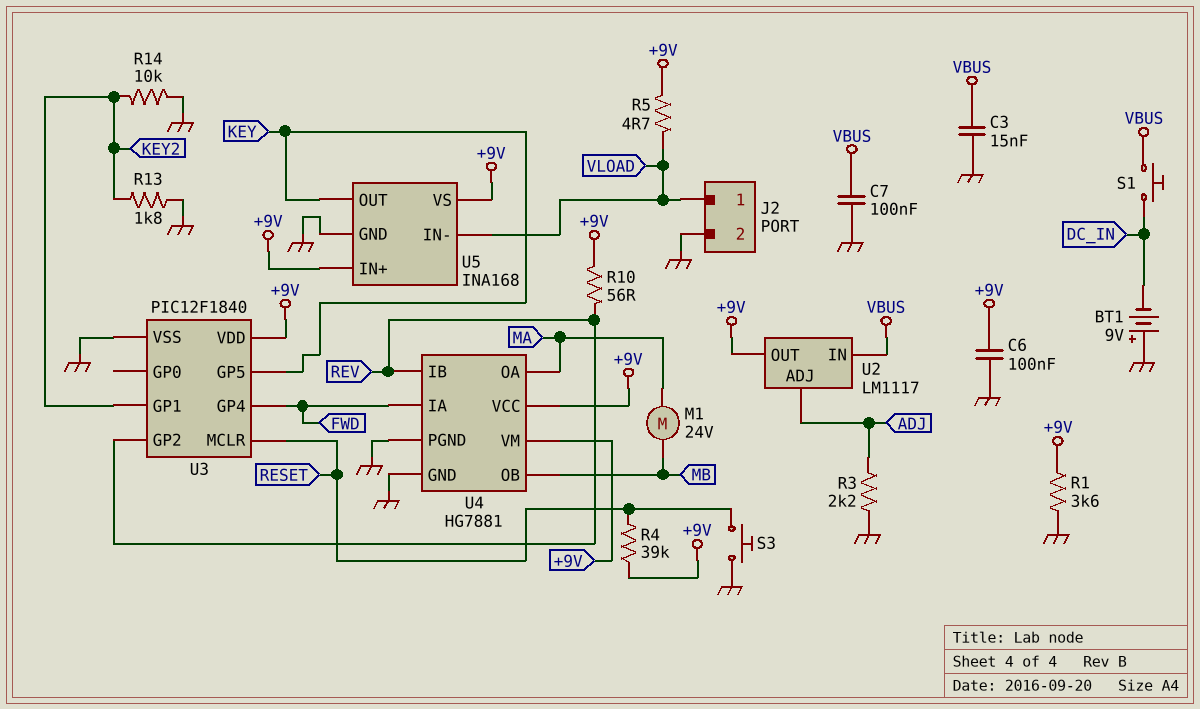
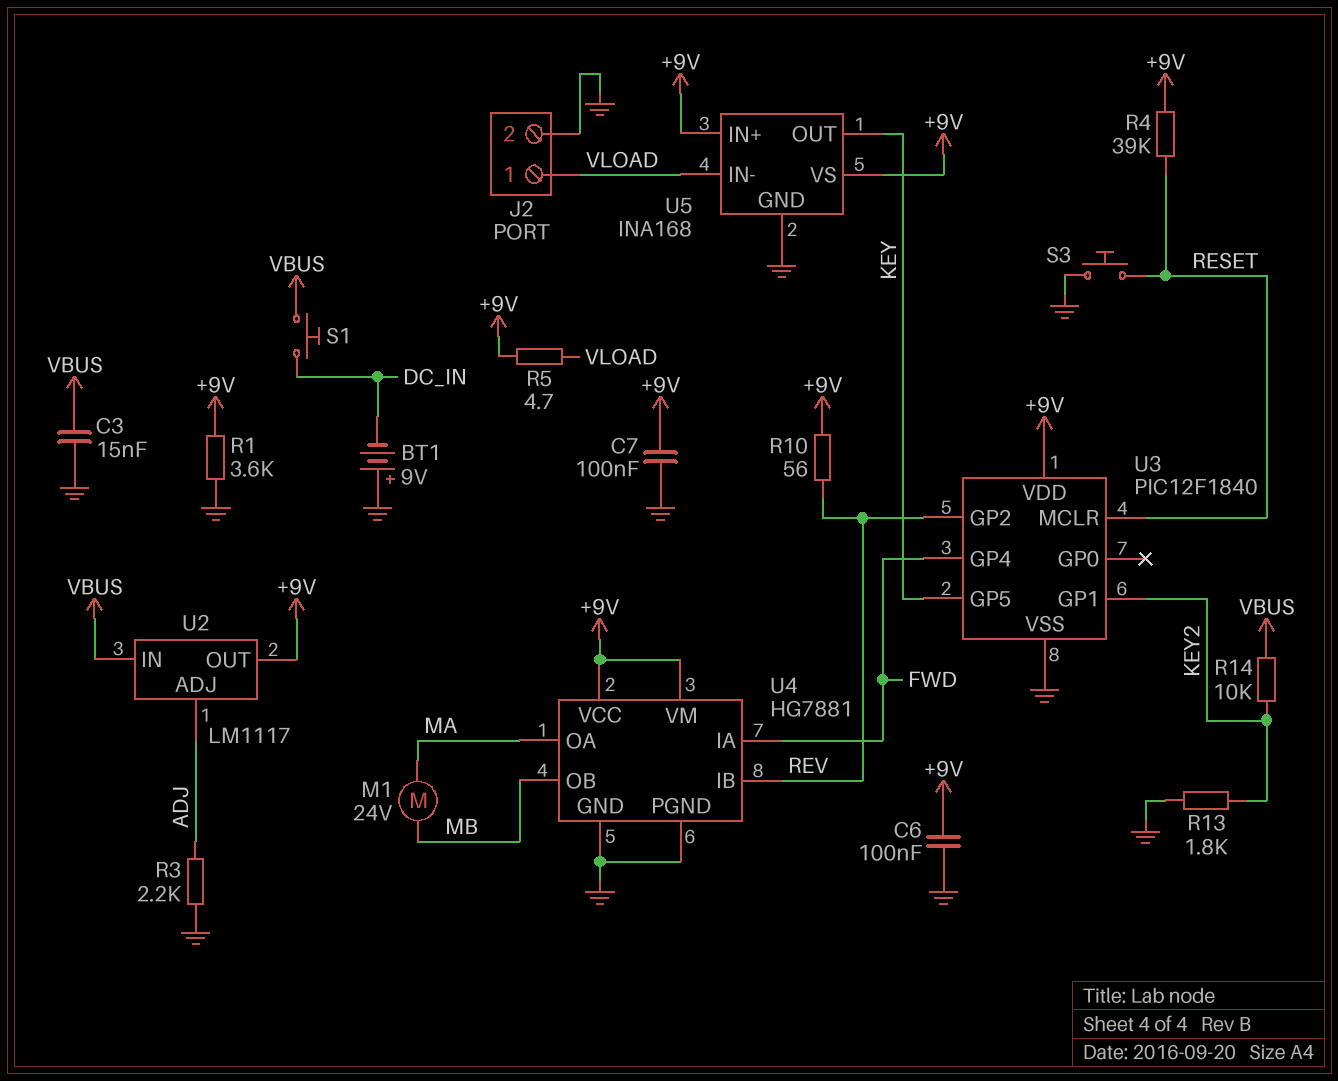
C7: 100nF (GND, VBUS) -> 100nF (+9V, GND)
R14: 10k (GND, KEY2) -> 10k (KEY2, VBUS)

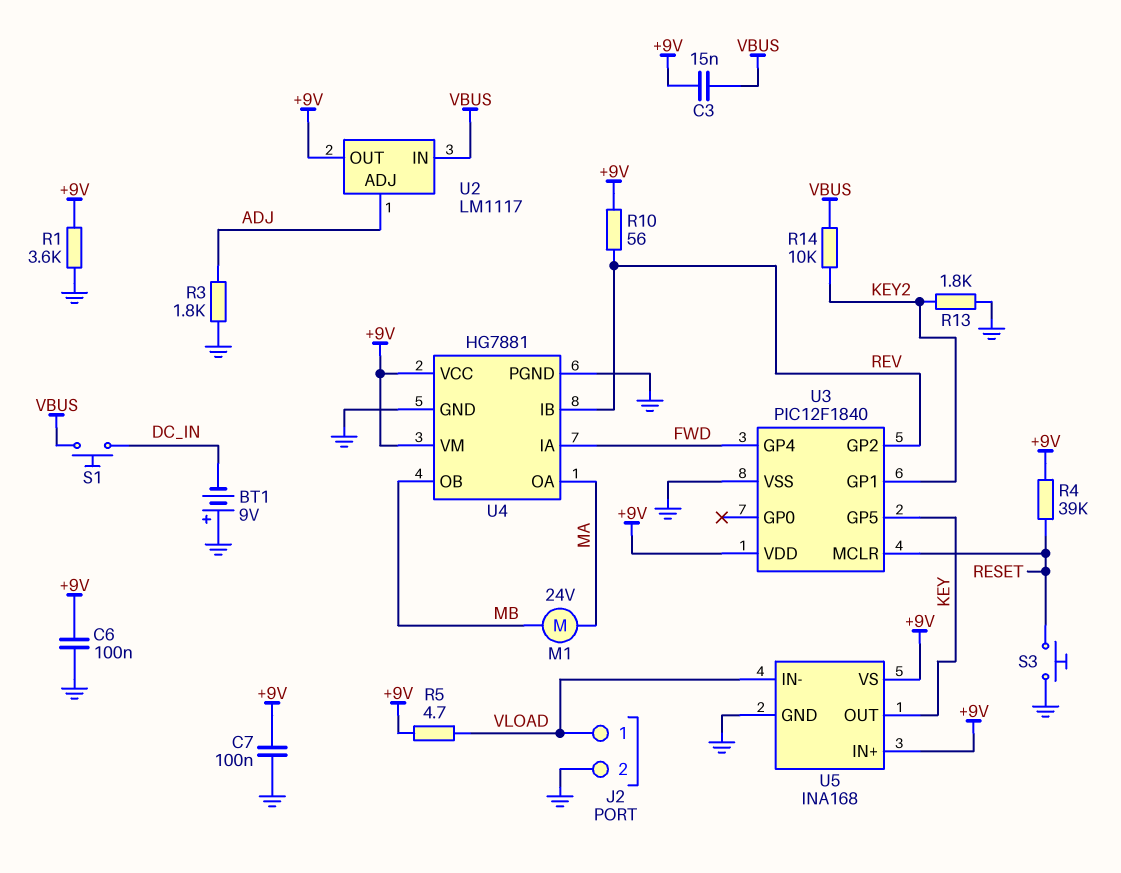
C3: 15nF (GND, VBUS) -> 15nF (+9V, VBUS)
R3: 2.2k (ADJ, GND) -> 1.8k (ADJ, GND)

